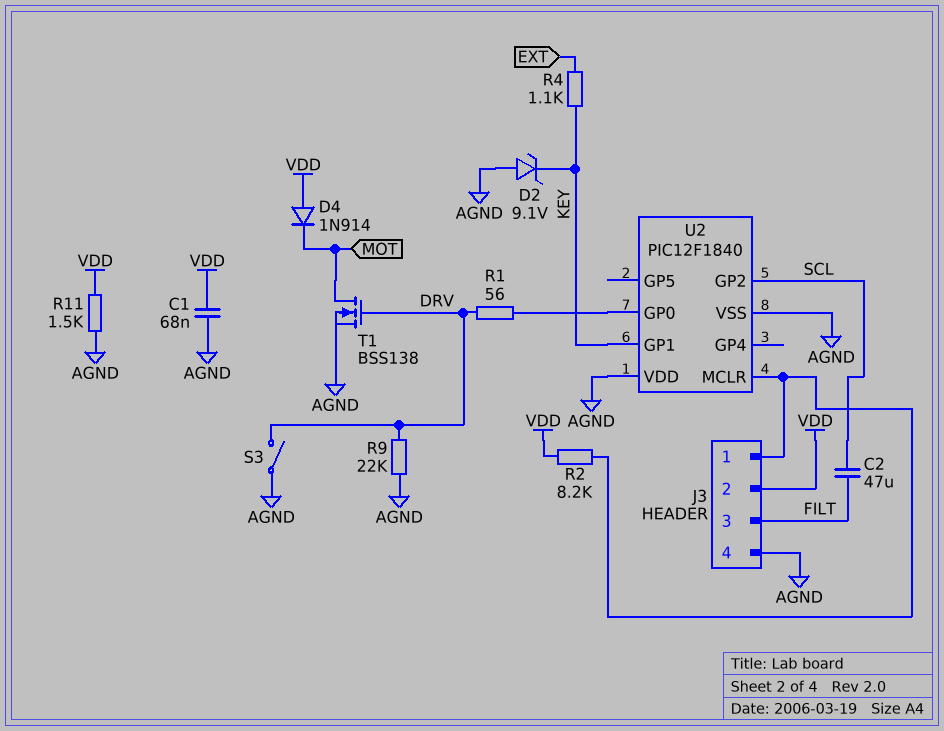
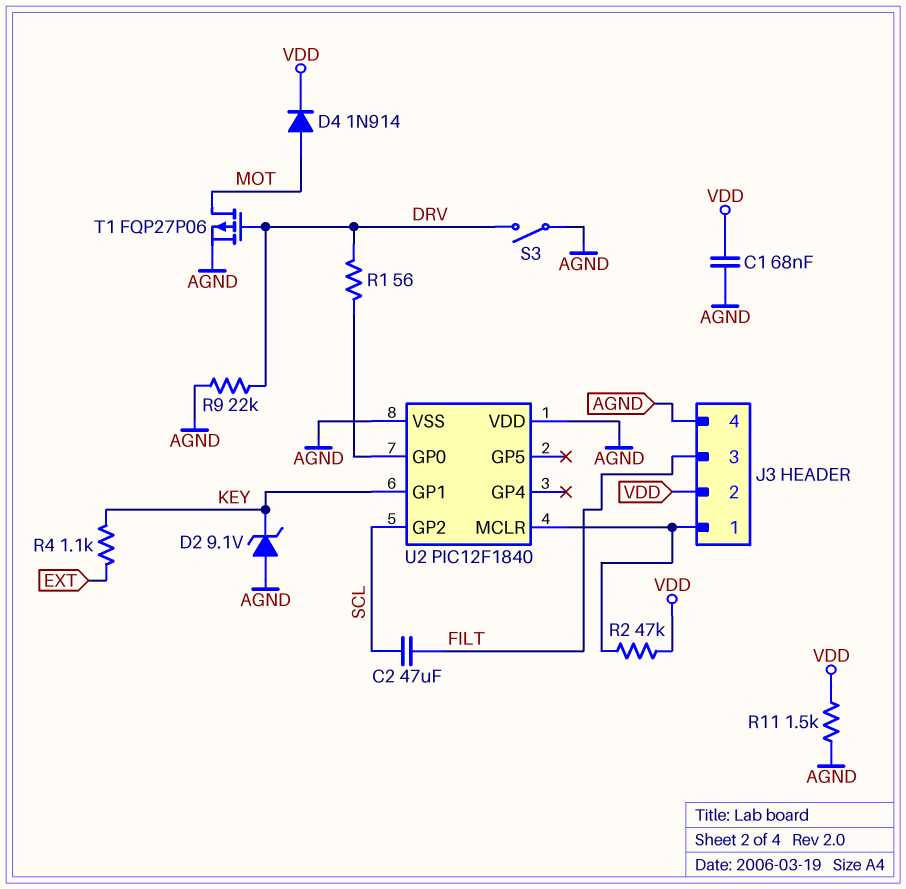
D4: diode 1N914 (A VDD, K MOT) -> diode 1N914 (A MOT, K VDD)
R2: 8.2k (J3/1, VDD) -> 47k (J3/1, VDD)
T1: NMOS BSS138 (G DRV, D MOT, S AGND) -> PMOS FQP27P06 (G DRV, D MOT, S AGND)

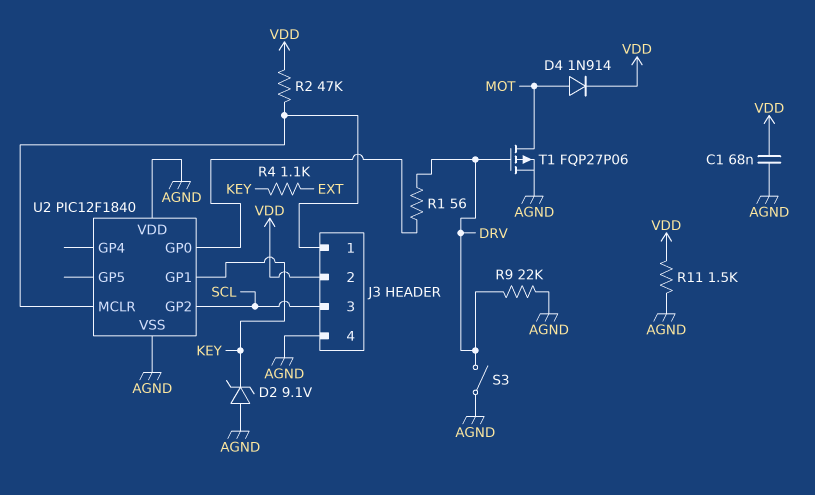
C2: 47uF (FILT, SCL) -> none
J3 pin 3: FILT -> SCL

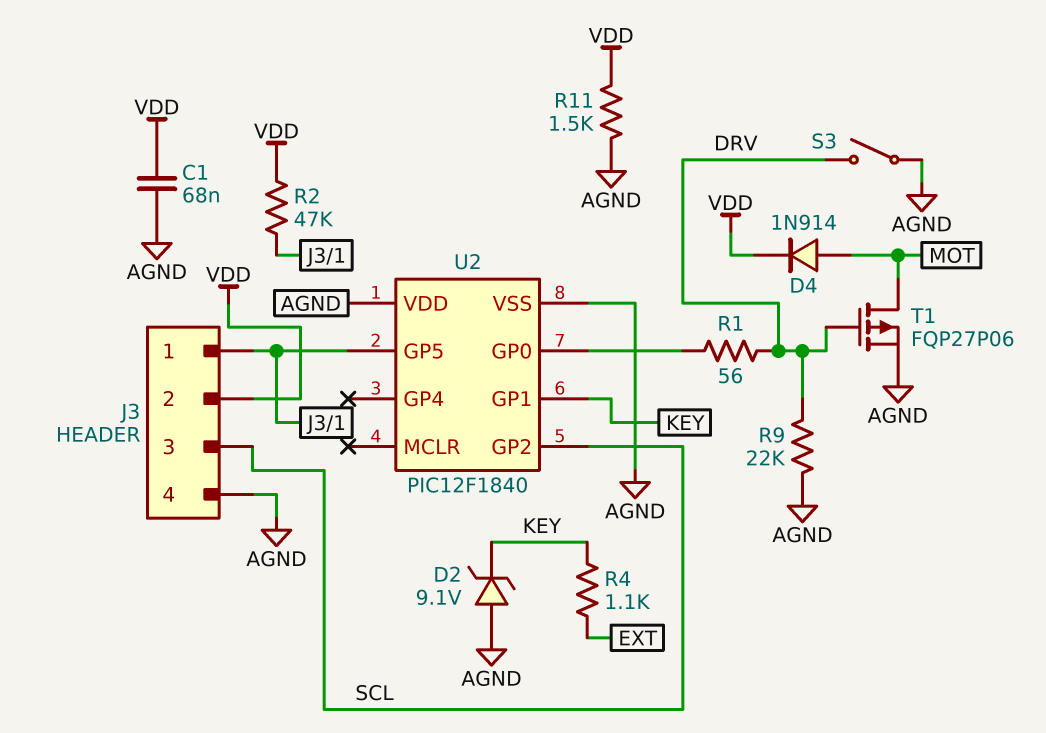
U2 pin GP5: none -> J3/1
U2 pin MCLR: J3/1 -> none

